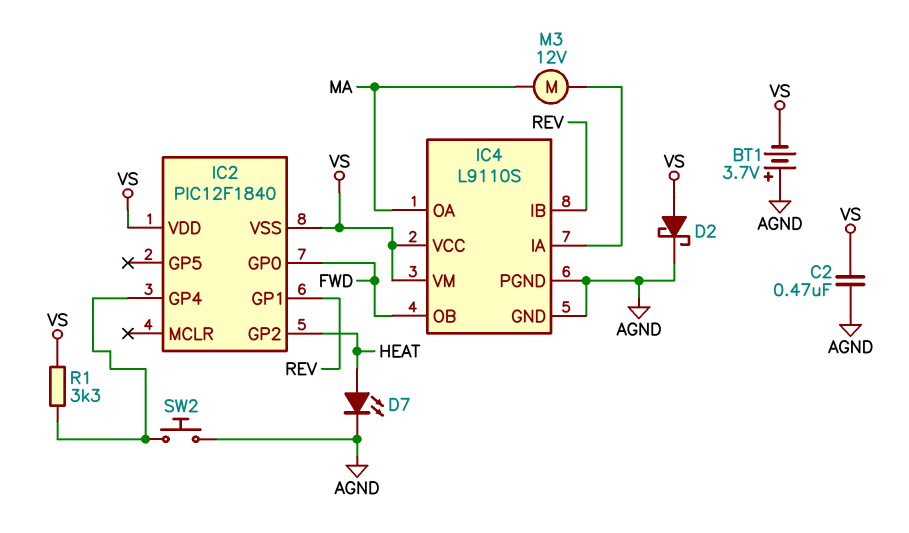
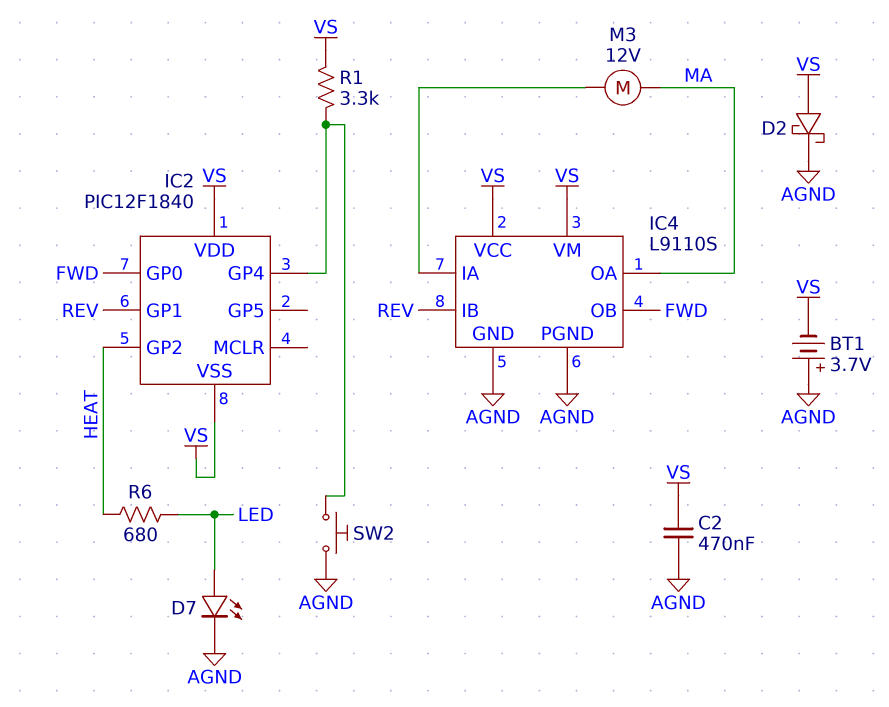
D7: LED (A HEAT, K AGND) -> LED (A LED, K AGND)
R6: none -> 680 (HEAT, LED)

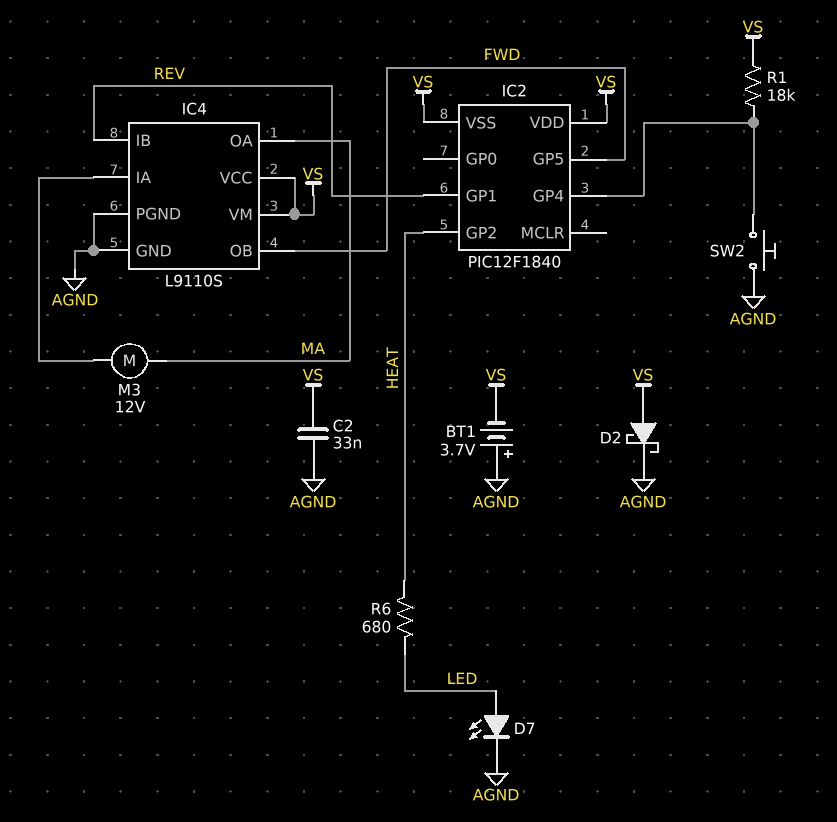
C2: 470nF (AGND, VS) -> 33nF (AGND, VS)
IC2 pin GP0: FWD -> none
IC2 pin GP5: none -> FWD
R1: 3.3k (IC2/GP4, VS) -> 18k (IC2/GP4, VS)

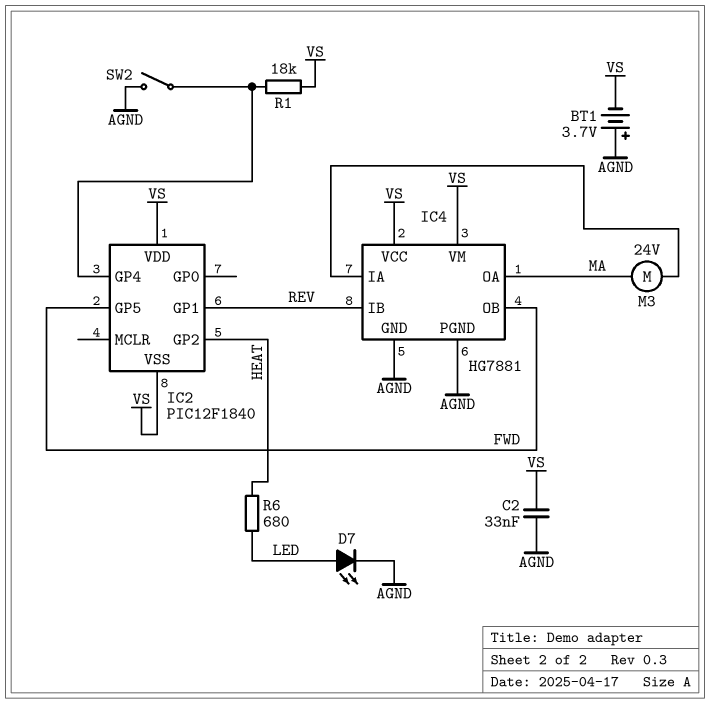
D2: schottky (A VS, K AGND) -> none
IC4: L9110S -> HG7881
M3: motor 12V (IC4/IA, MA) -> motor 24V (IC4/IA, MA)
SW2: button (AGND, IC2/GP4) -> switch (AGND, IC2/GP4)

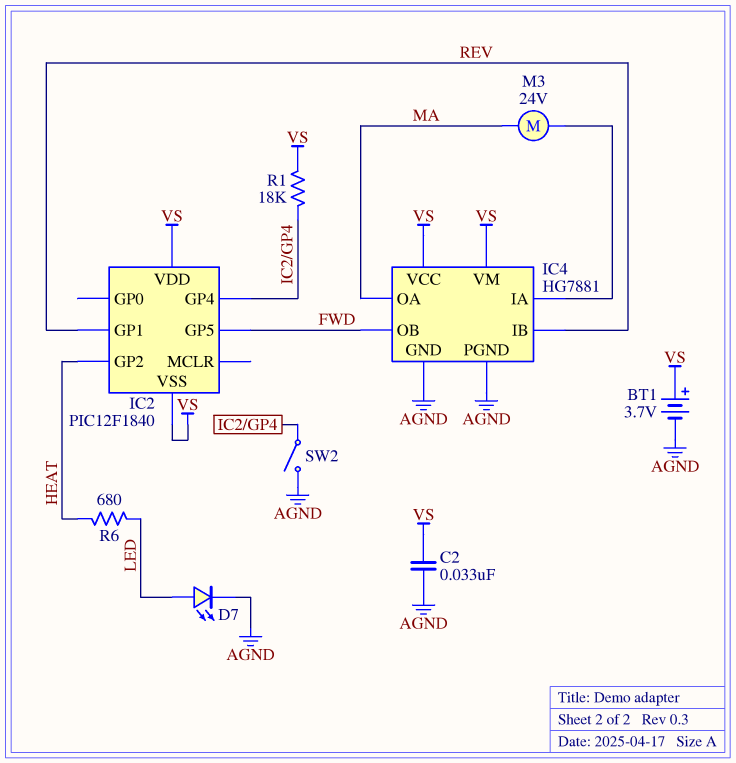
BT1: 3.7V (plus AGND, minus VS) -> 3.7V (plus VS, minus AGND)

